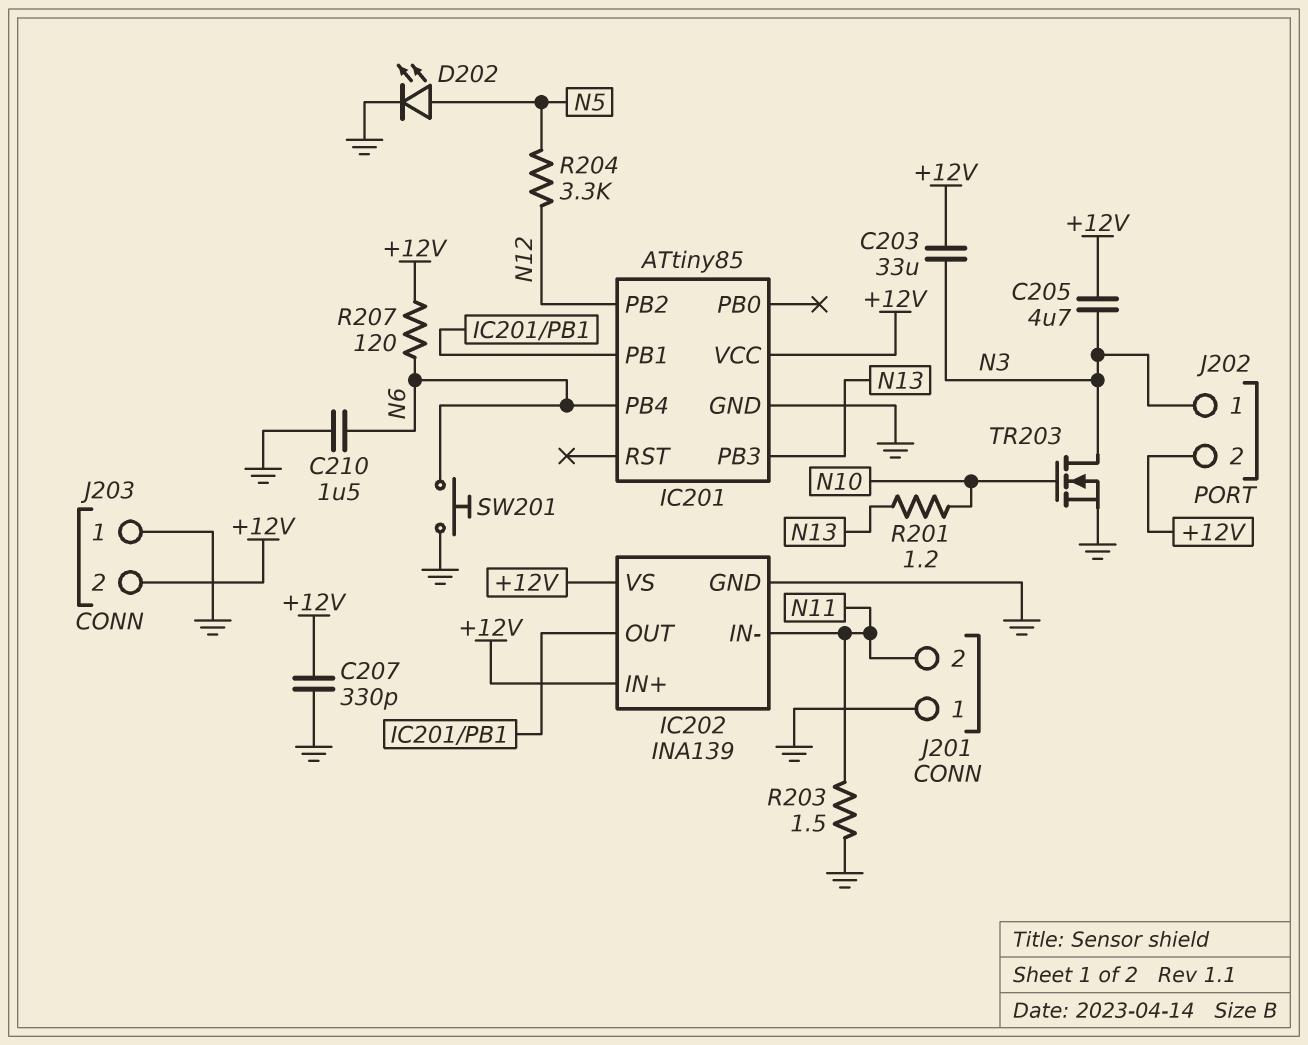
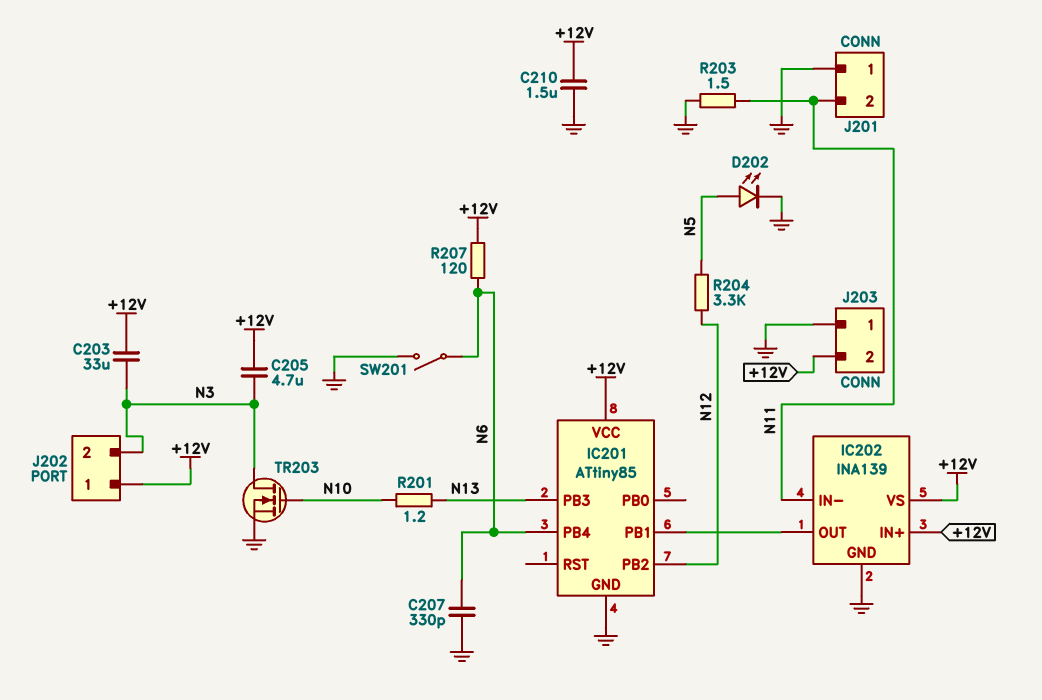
C207: 330pF (+12V, GND) -> 330pF (GND, N6)
C210: 1.5uF (GND, N6) -> 1.5uF (+12V, GND)
J202 pin 1: N3 -> +12V
J202 pin 2: +12V -> N3
SW201: button (GND, N6) -> switch (GND, N6)

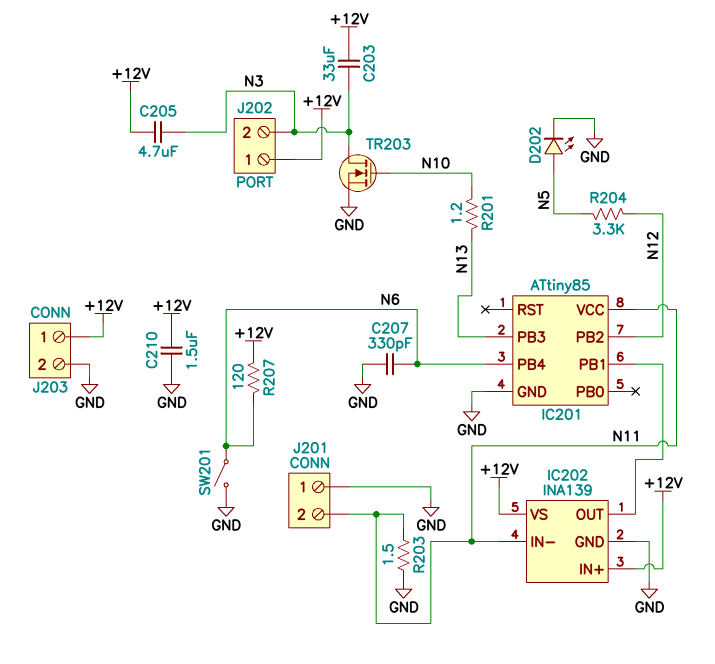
IC201 pin VCC: +12V -> N11
J203 pin 1: GND -> +12V
J203 pin 2: +12V -> GND

